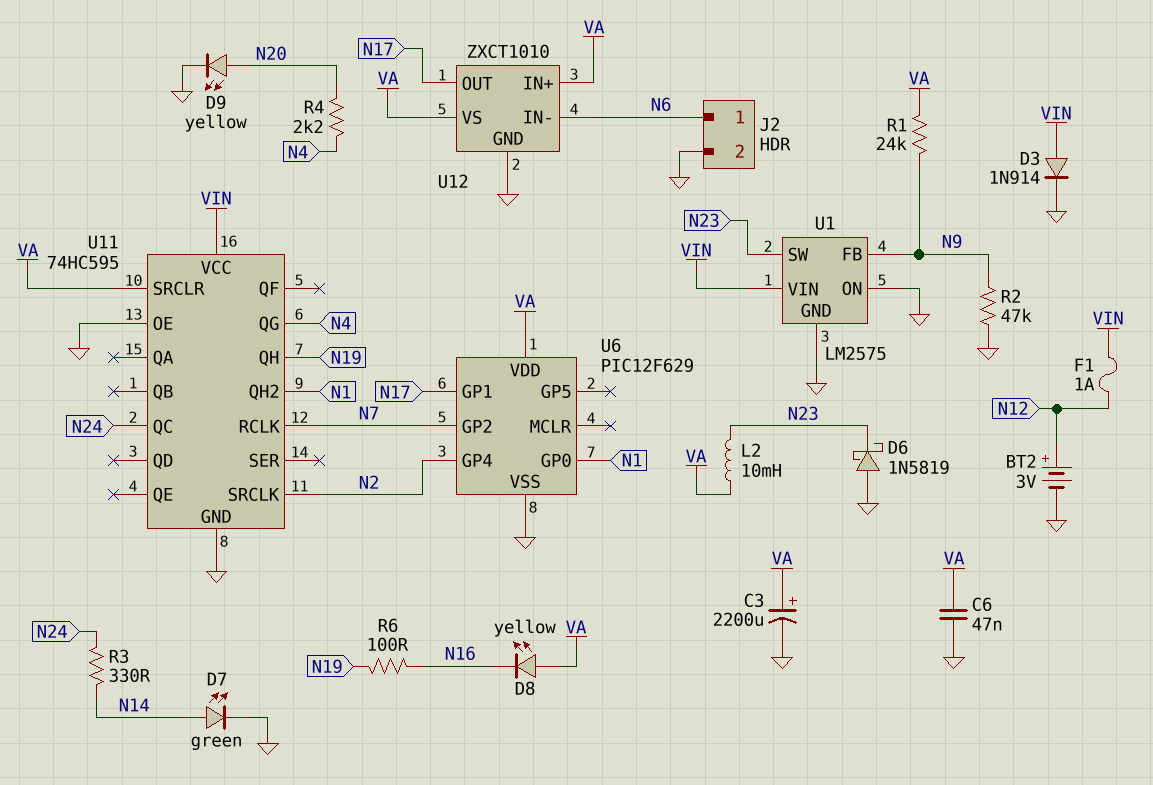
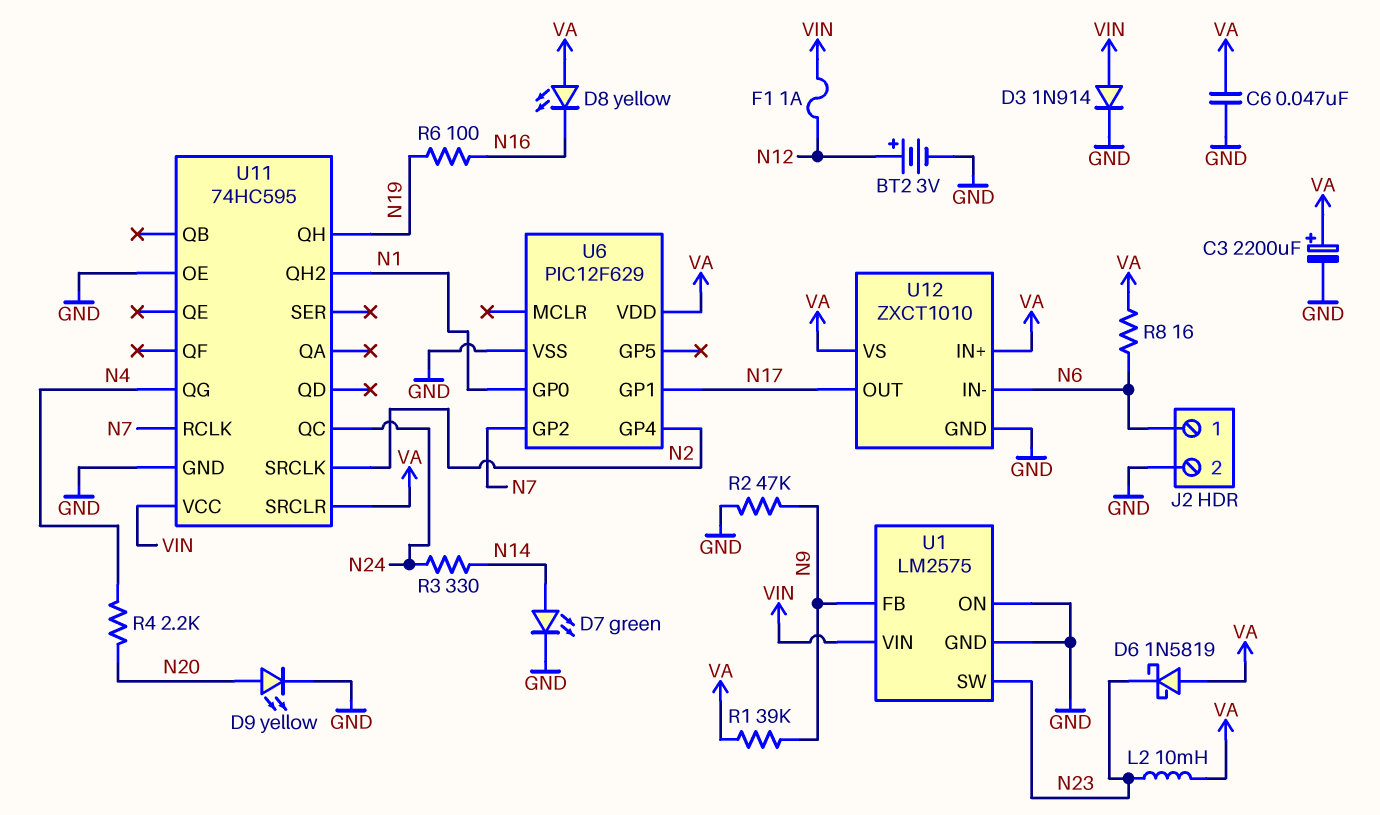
D6: schottky 1N5819 (A GND, K N23) -> schottky 1N5819 (A VA, K N23)
R1: 24k (N9, VA) -> 39k (N9, VA)
R8: none -> 16 (N6, VA)

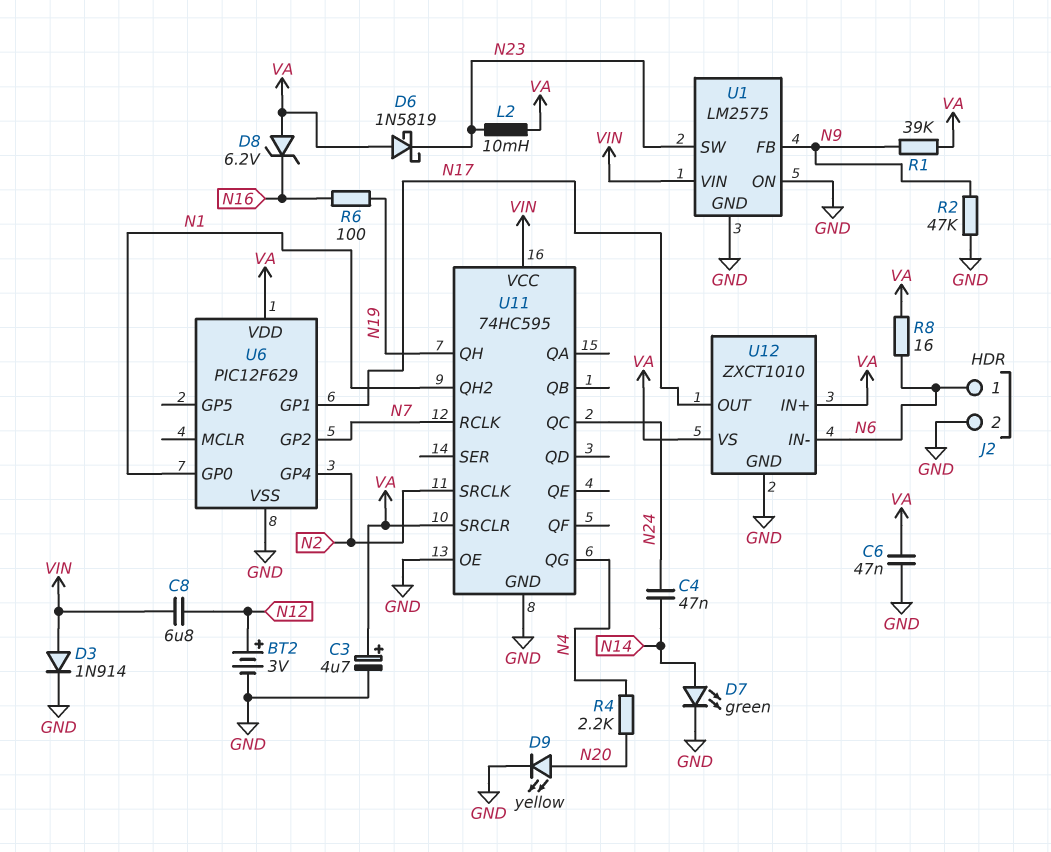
C3: 2200uF (plus VA, minus GND) -> 4.7uF (plus VA, minus GND)
C4: none -> 47nF (N14, N24)
C8: none -> 6.8uF (N12, VIN)
D8: LED yellow (A VA, K N16) -> zener 6.2V (A VA, K N16)
F1: 1A (N12, VIN) -> none
R3: 330 (N14, N24) -> none

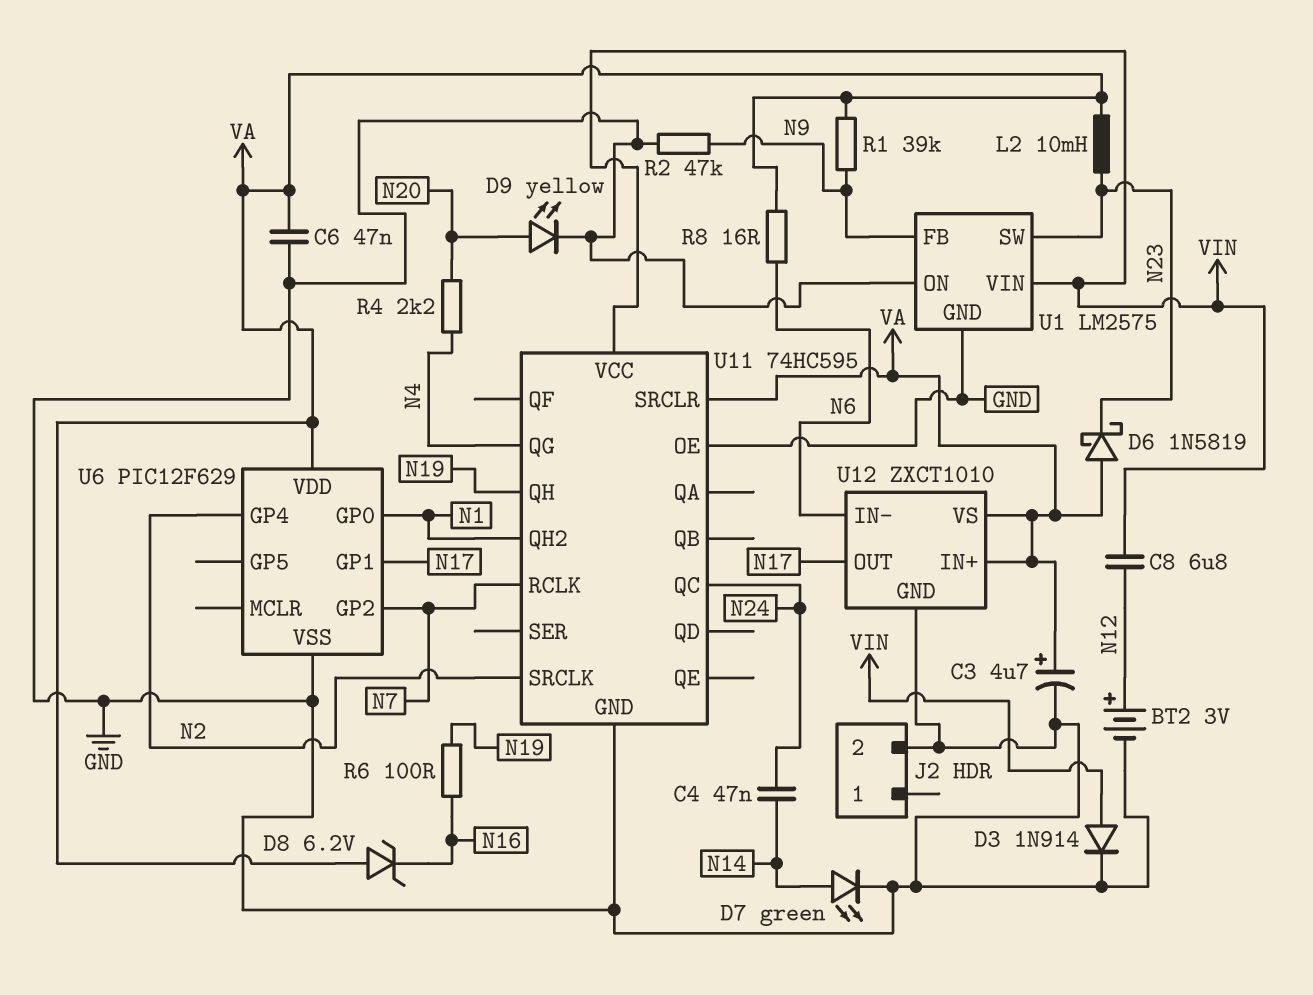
J2 pin 1: N6 -> none

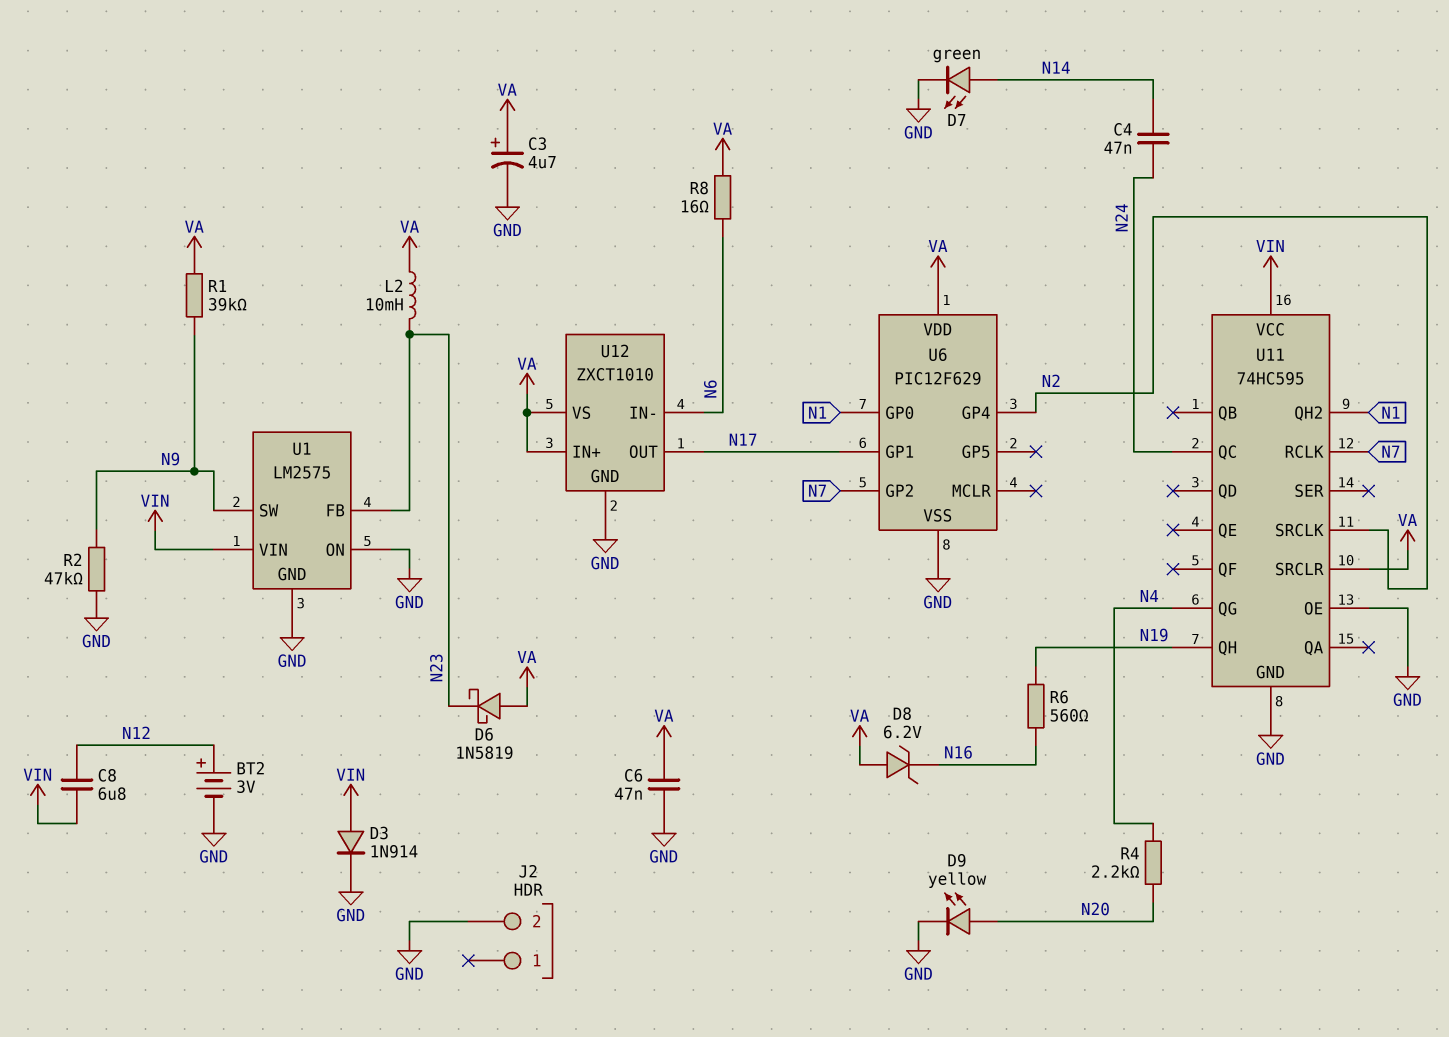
R6: 100 (N16, N19) -> 560 (N16, N19)
U1 pin FB: N9 -> N23
U1 pin SW: N23 -> N9

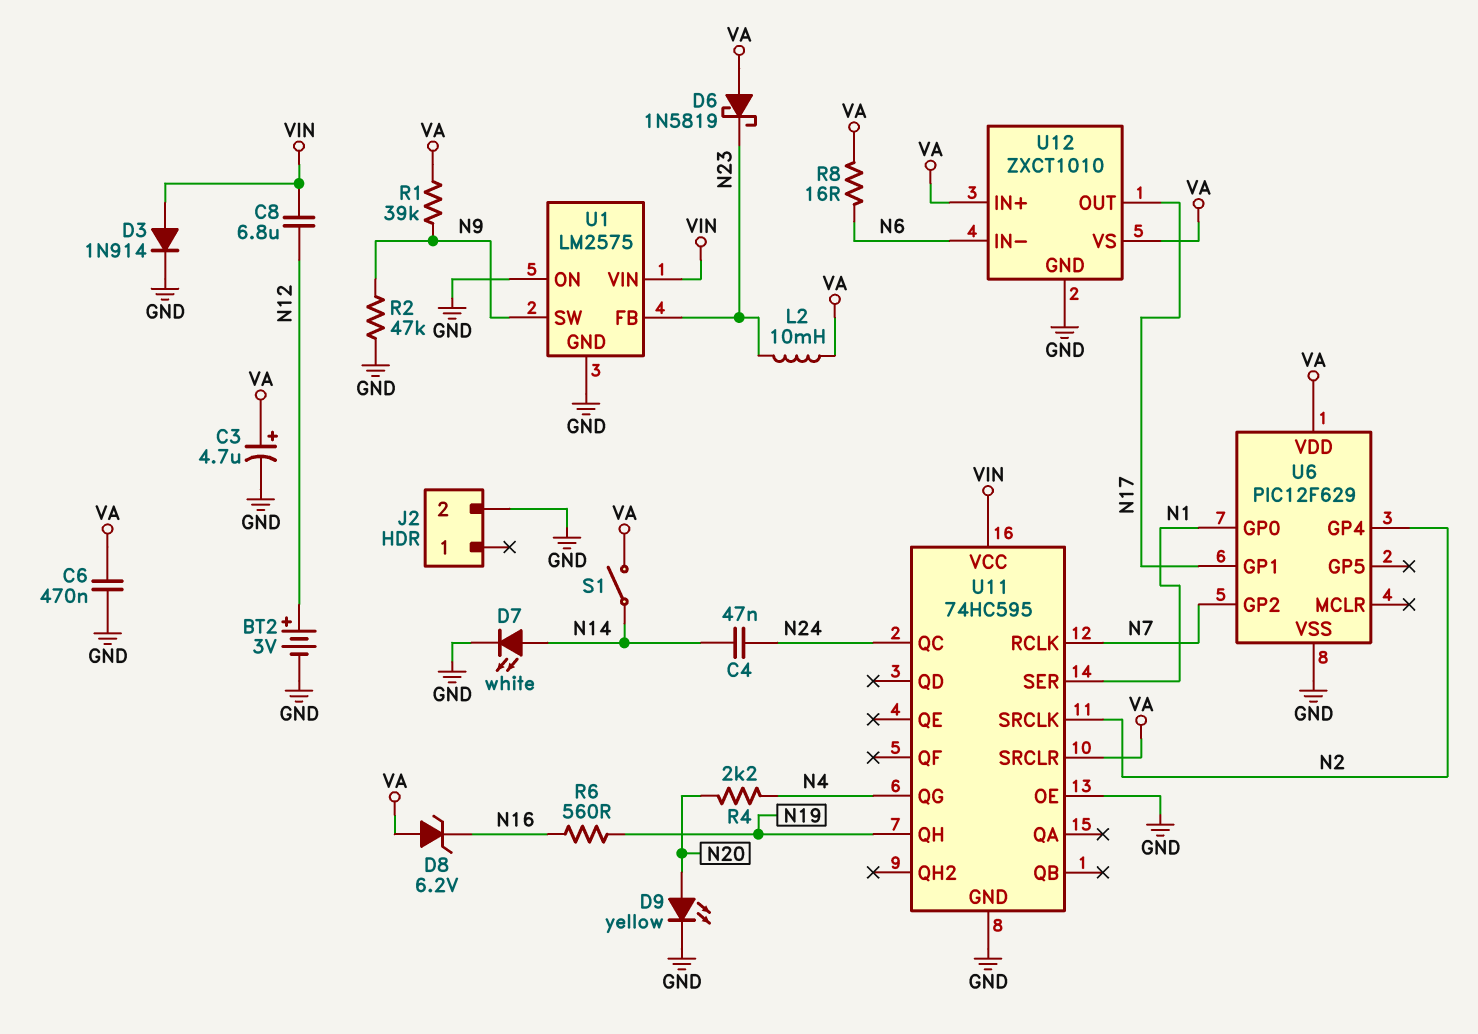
C6: 47nF (GND, VA) -> 470nF (GND, VA)
D7: LED green (A N14, K GND) -> LED white (A N14, K GND)
S1: none -> switch (N14, VA)
U11 pin QH2: N1 -> none
U11 pin SER: none -> N1

